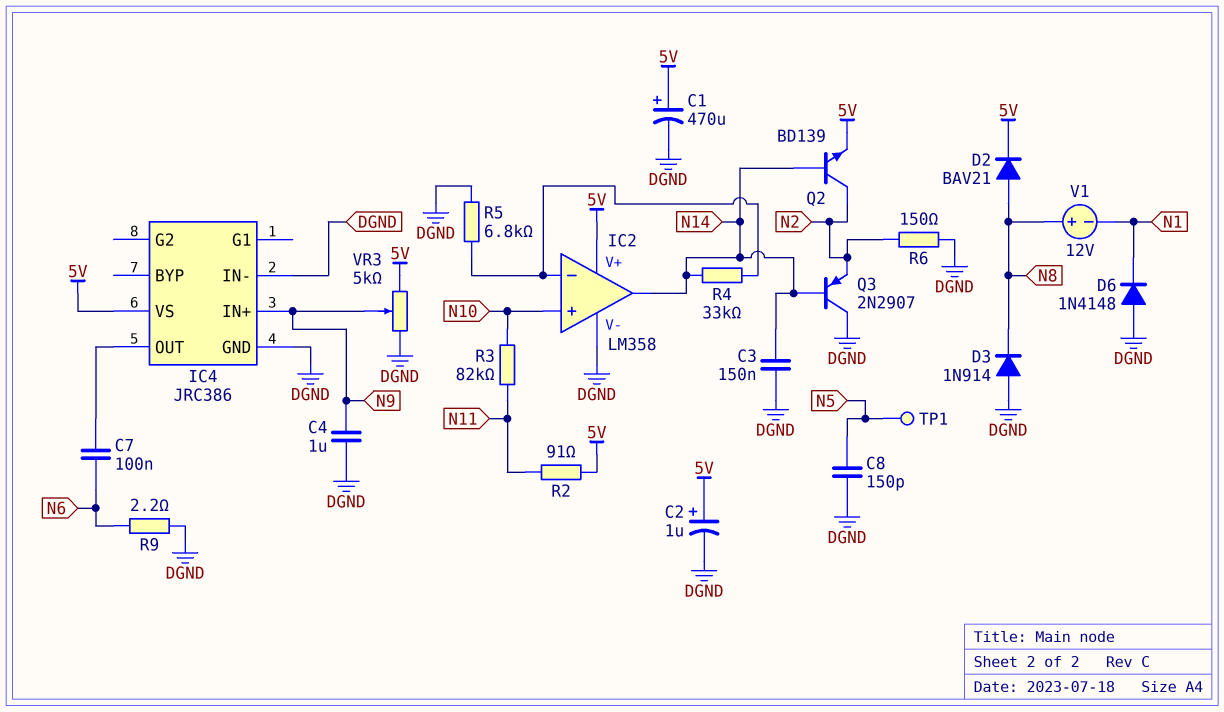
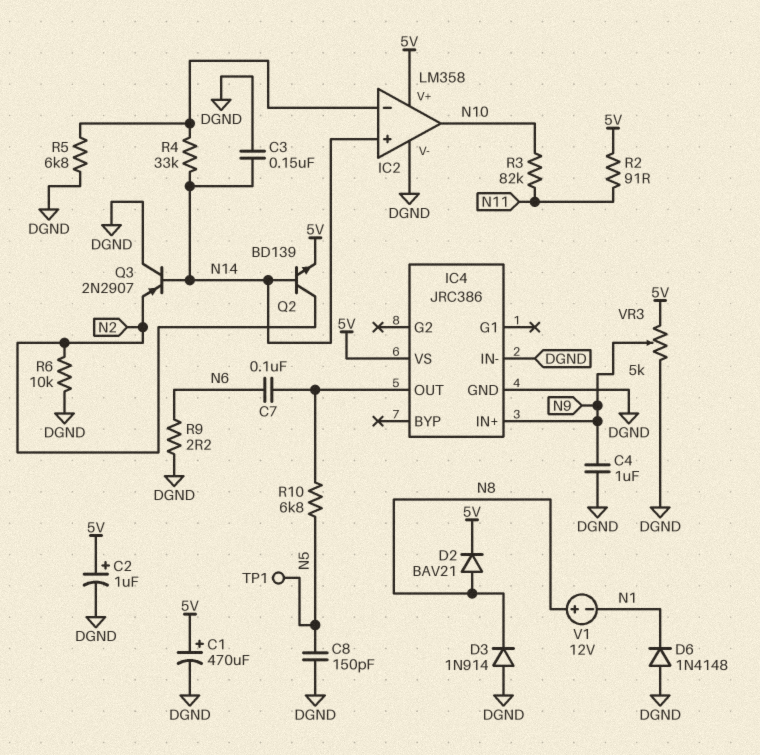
IC2 pin in+: N10 -> N14
IC2 pin out: N14 -> N10
R6: 150 (DGND, N2) -> 10k (DGND, N2)
R10: none -> 6.8k (IC4/OUT, N5)

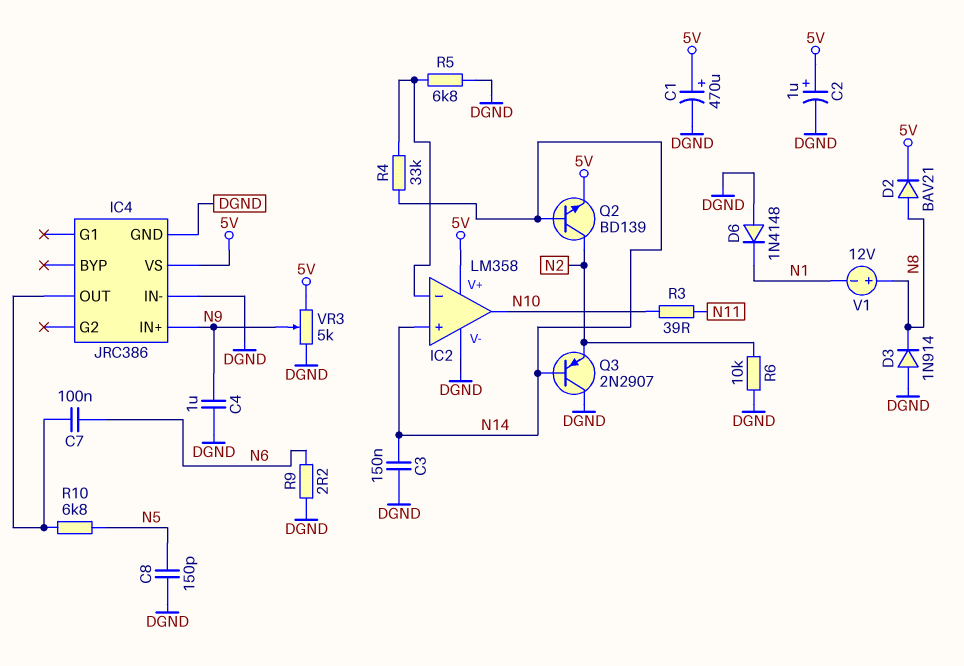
R2: 91 (5V, N11) -> none
R3: 82k (N10, N11) -> 39 (N10, N11)
TP1: test point (N5) -> none

